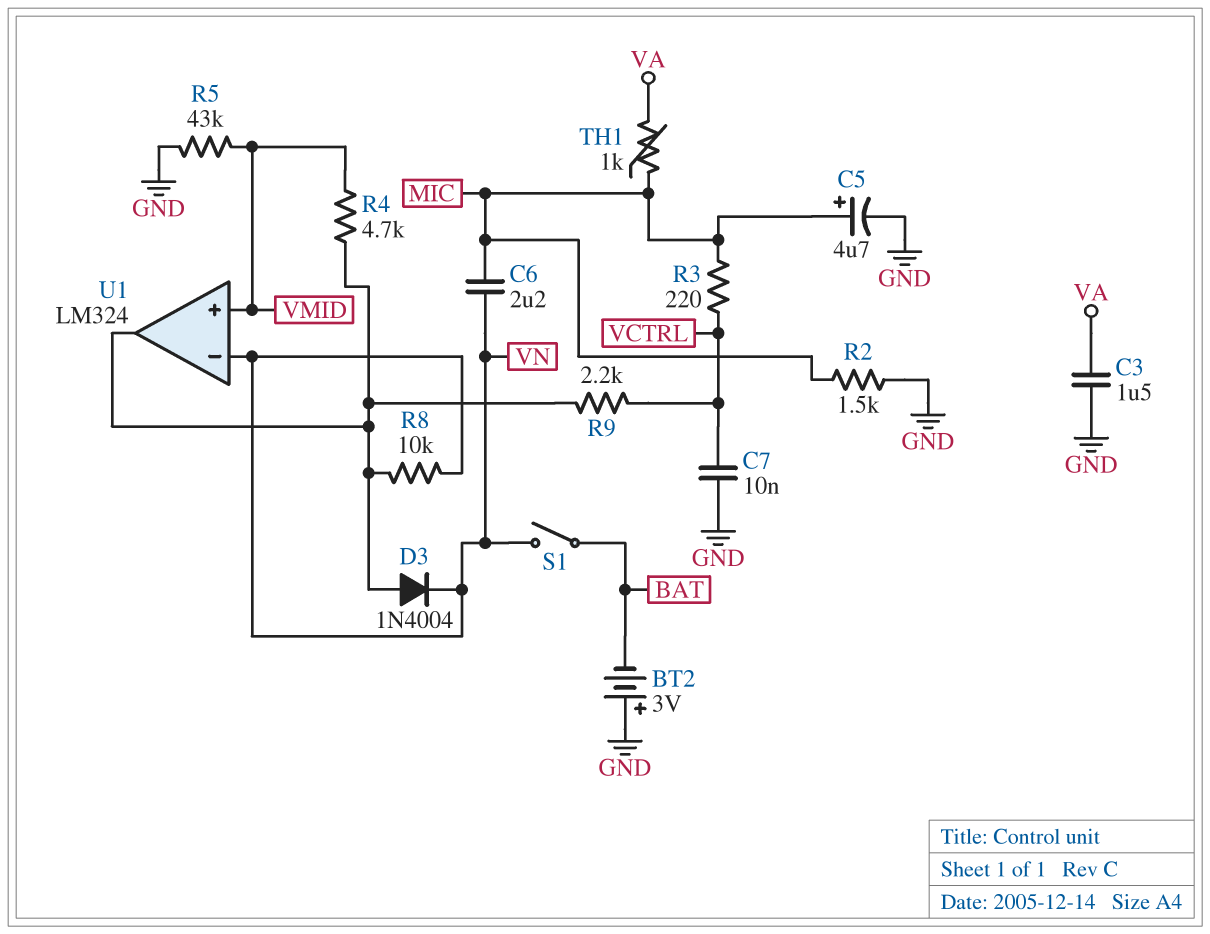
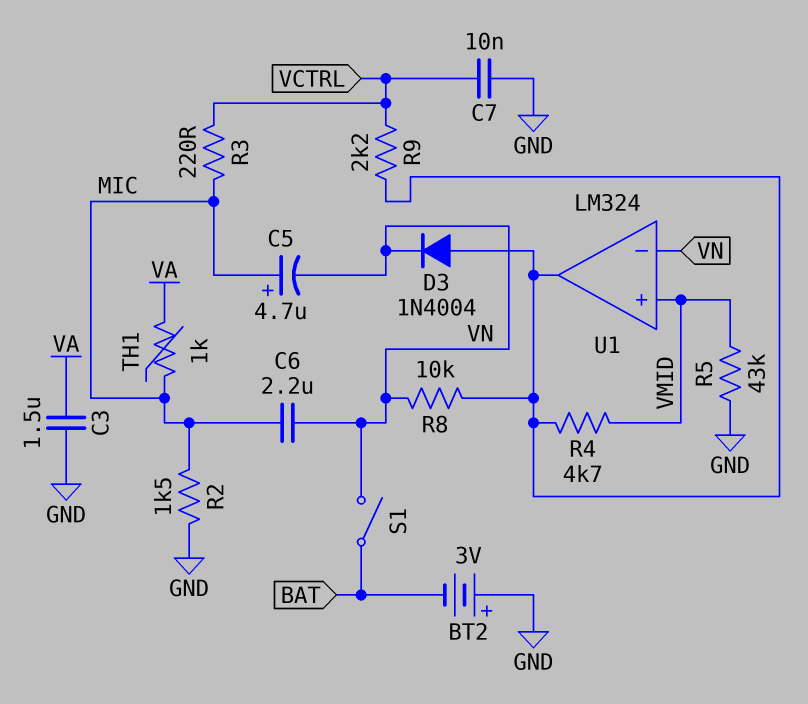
C5: 4.7uF (plus MIC, minus GND) -> 4.7uF (plus MIC, minus VN)

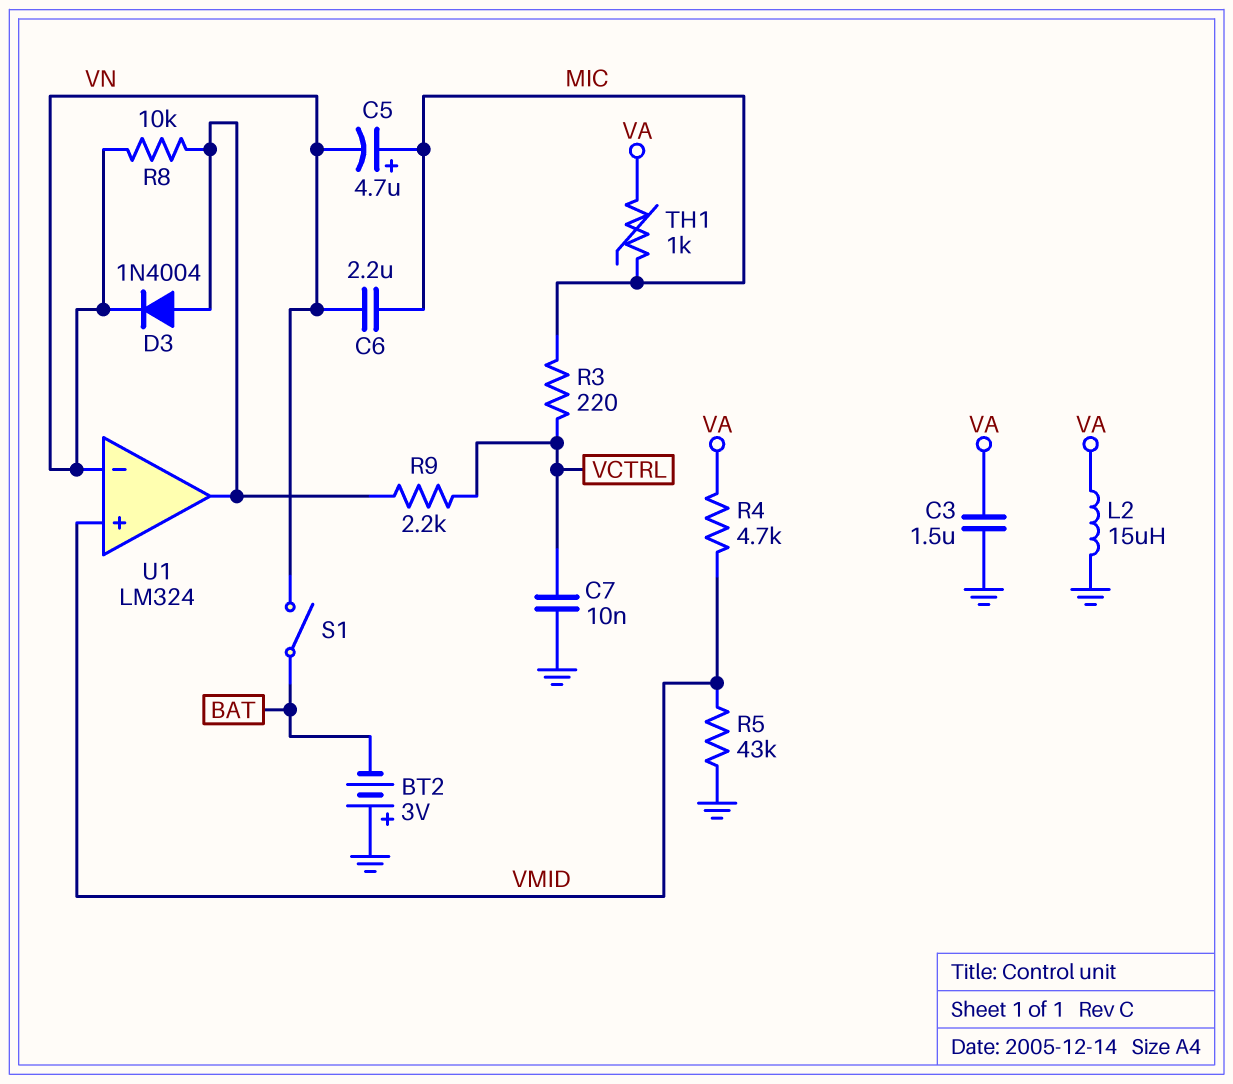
L2: none -> 15uH (GND, VA)
R2: 1.5k (GND, MIC) -> none
R4: 4.7k (U1/out, VMID) -> 4.7k (VA, VMID)

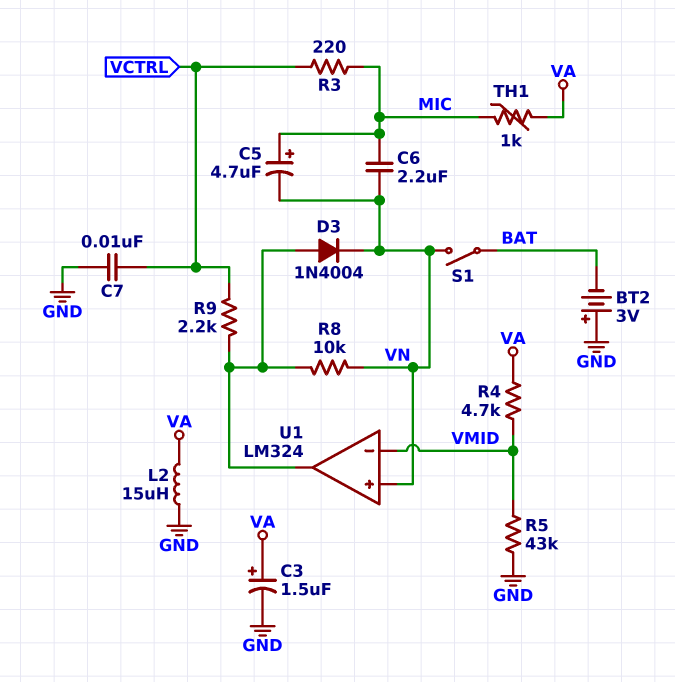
C3: 1.5uF (GND, VA) -> 1.5uF (plus VA, minus GND)
U1 pin in+: VMID -> VN
U1 pin in-: VN -> VMID

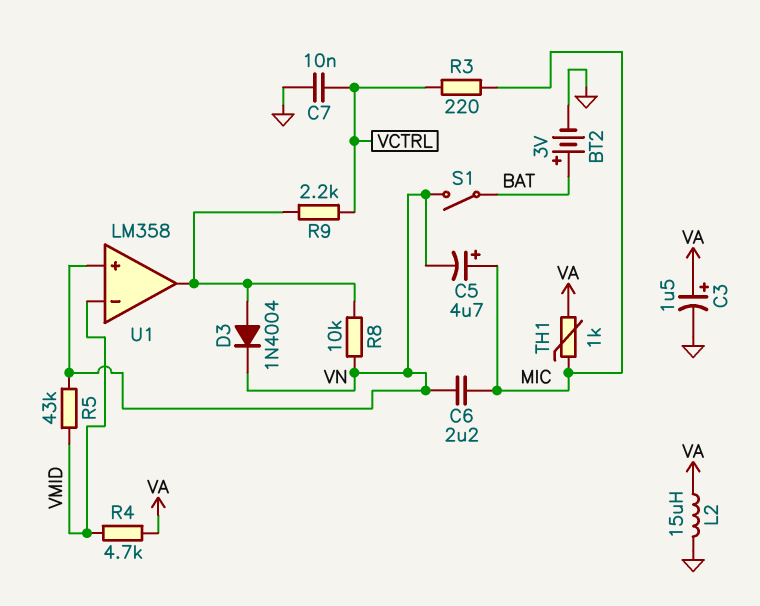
BT2: 3V (plus GND, minus BAT) -> 3V (plus BAT, minus GND)
R5: 43k (GND, VMID) -> 43k (VMID, VN)
U1: LM324 -> LM358

